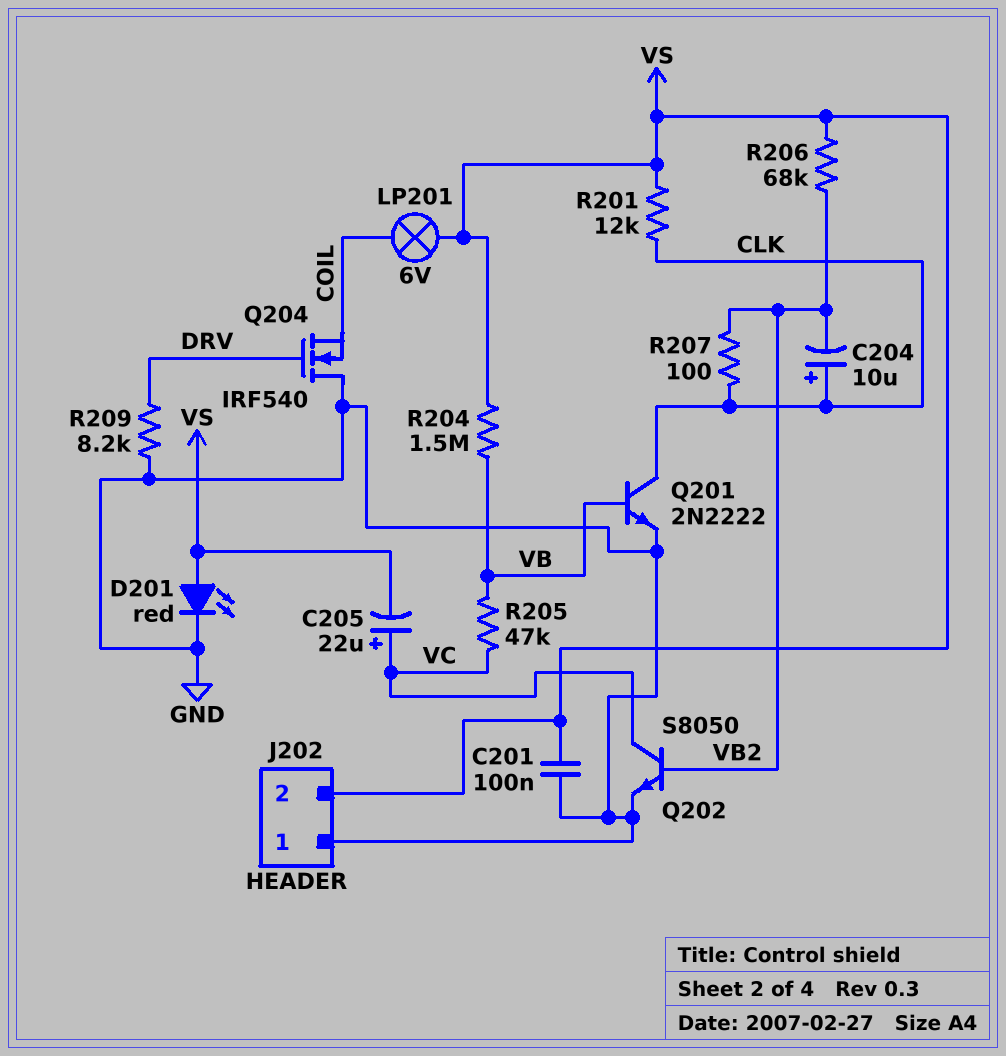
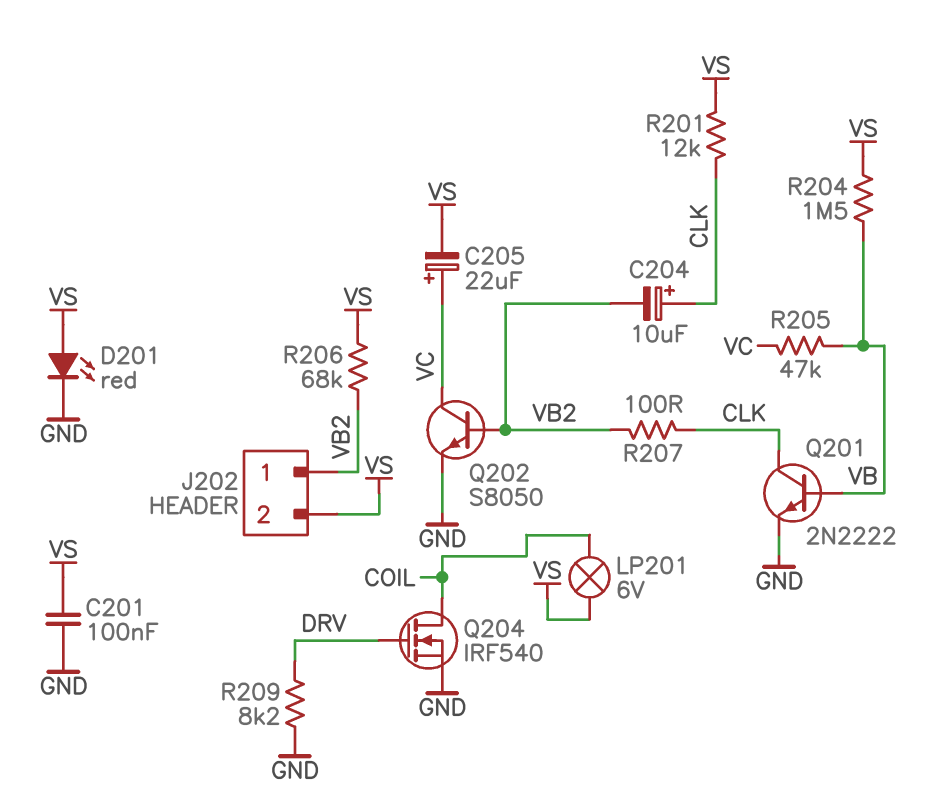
J202 pin 1: GND -> VB2
Q204: NMOS IRF540 (G DRV, D GND, S COIL) -> NMOS IRF540 (G DRV, D COIL, S GND)

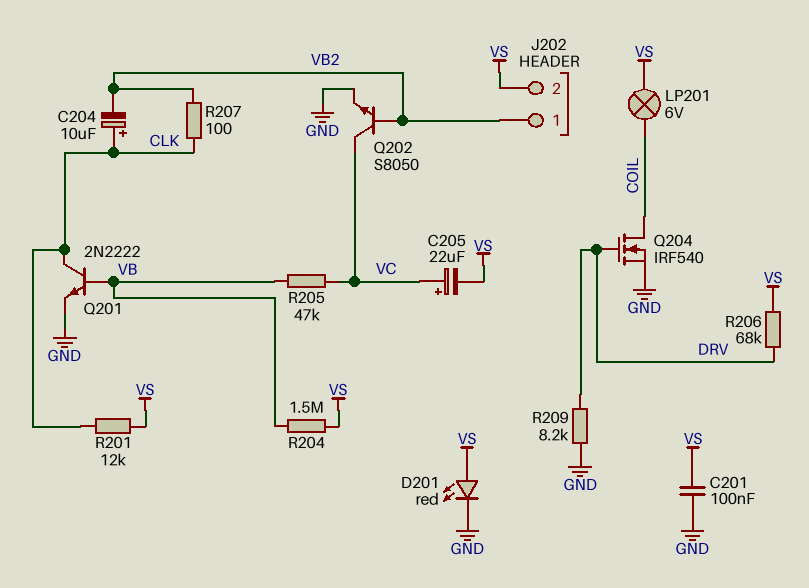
R206: 68k (VB2, VS) -> 68k (DRV, VS)

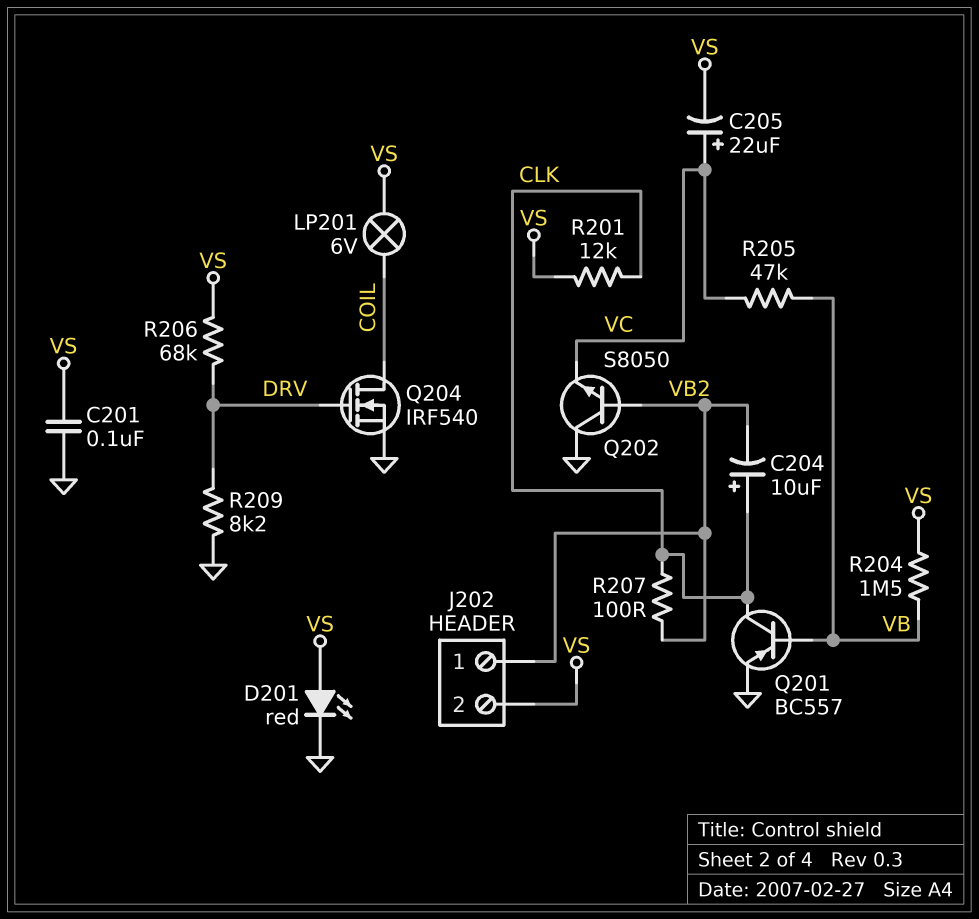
Q201: NPN 2N2222 (B VB, C CLK, E GND) -> PNP BC557 (B VB, C CLK, E GND)
Q202: NPN S8050 (B VB2, C VC, E GND) -> NPN S8050 (B VB2, C GND, E VC)

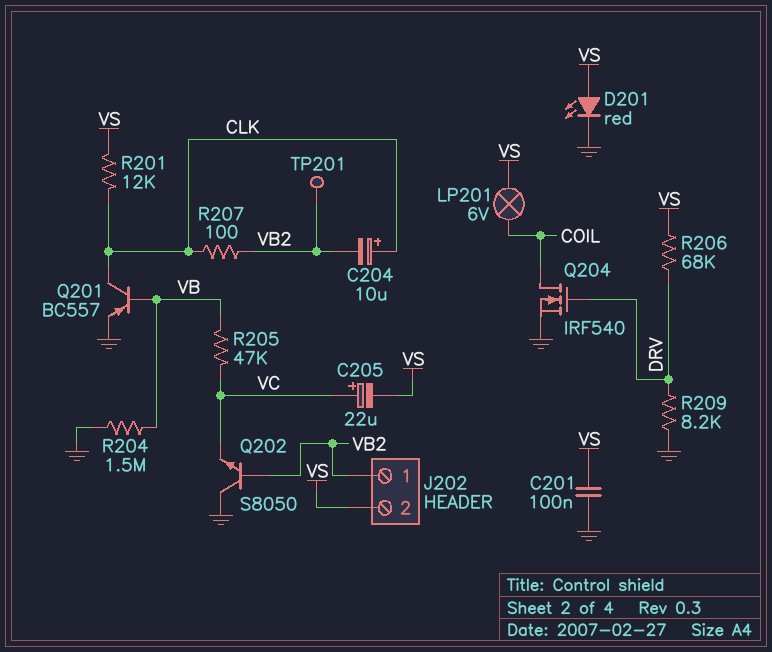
R204: 1.5M (VB, VS) -> 1.5M (GND, VB)
TP201: none -> test point (VB2)

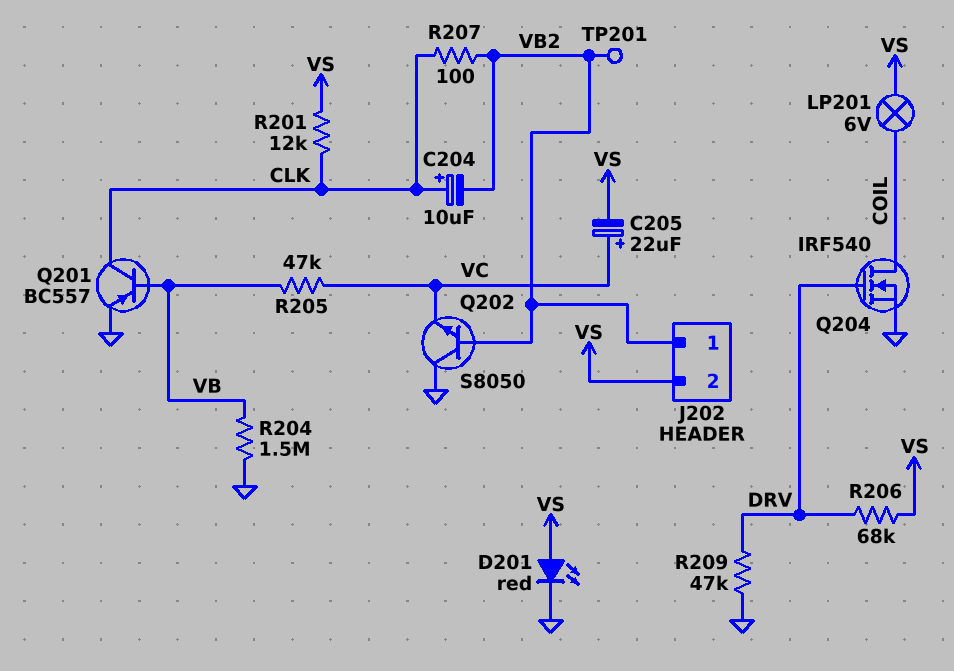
C201: 100nF (GND, VS) -> none
R209: 8.2k (DRV, GND) -> 47k (DRV, GND)

